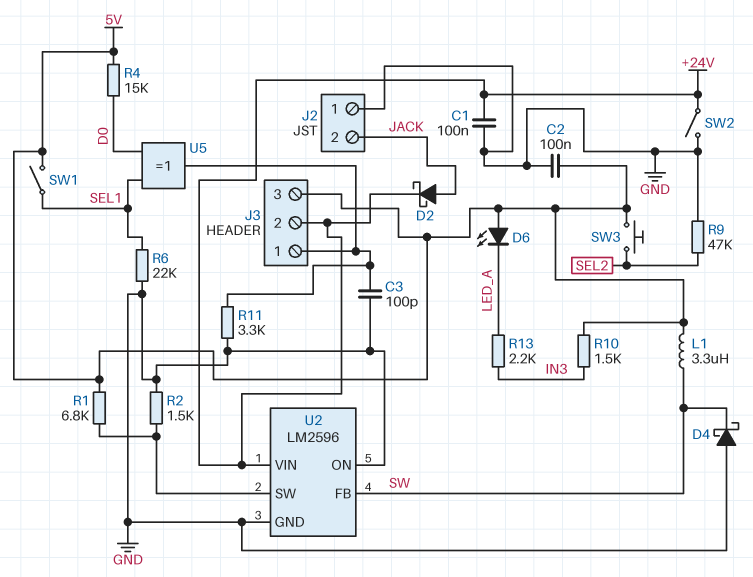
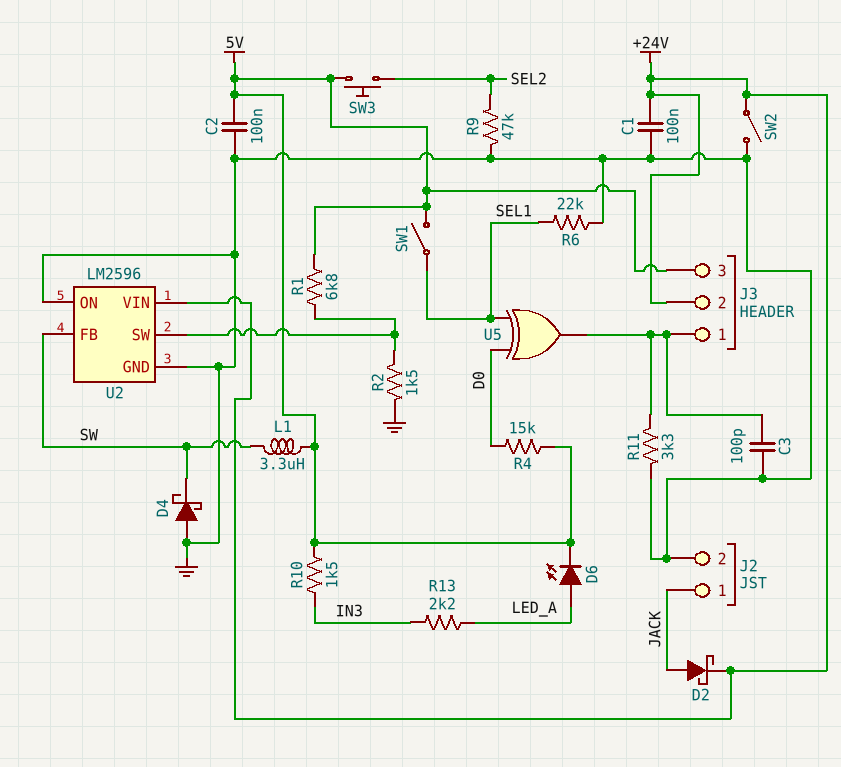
D6: LED (A 5V, K LED_A) -> LED (A LED_A, K 5V)
J2 pin 1: GND -> JACK
J2 pin 2: JACK -> GND

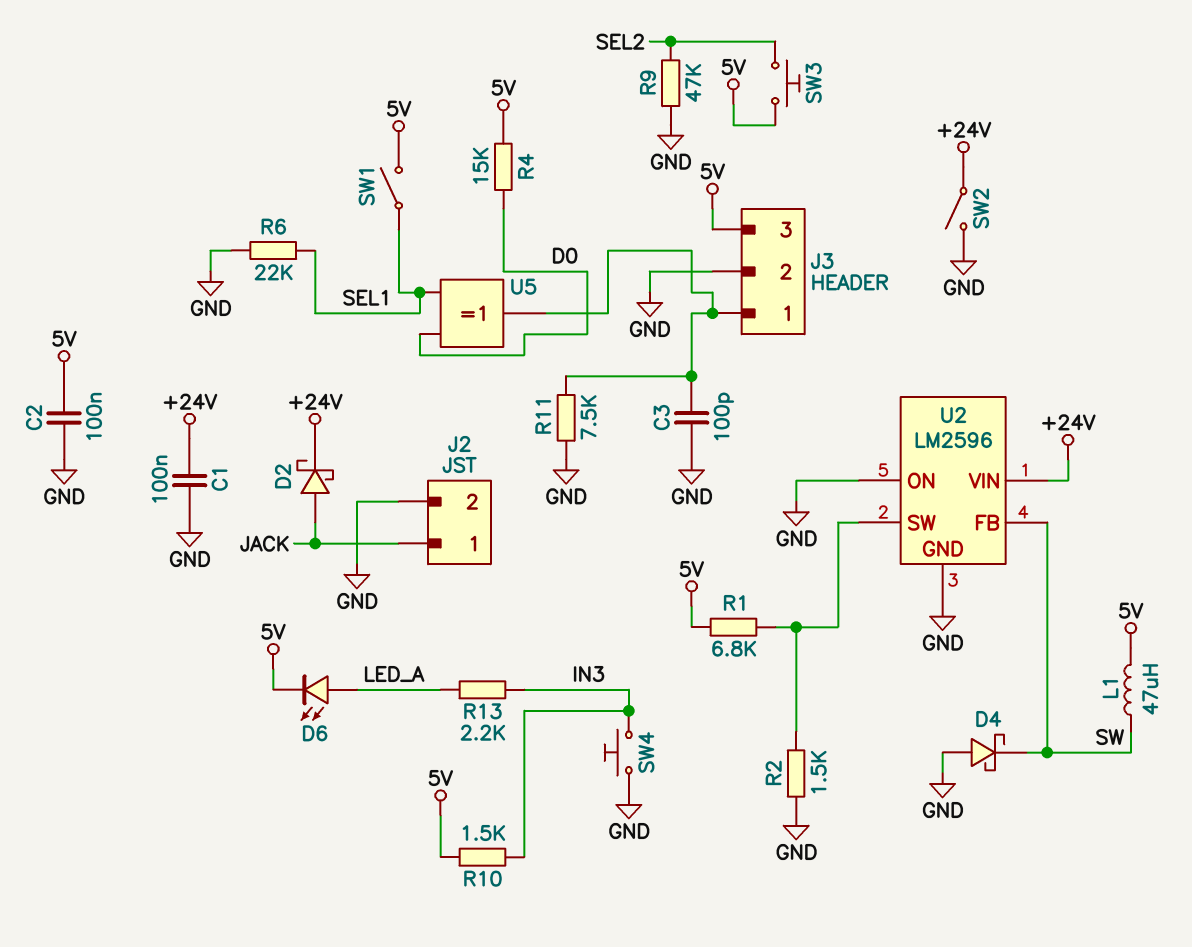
J3 pin 2: +24V -> GND
L1: 3.3uH (5V, SW) -> 47uH (5V, SW)
R11: 3.3k (GND, J3/1) -> 7.5k (GND, J3/1)
SW4: none -> button (GND, IN3)

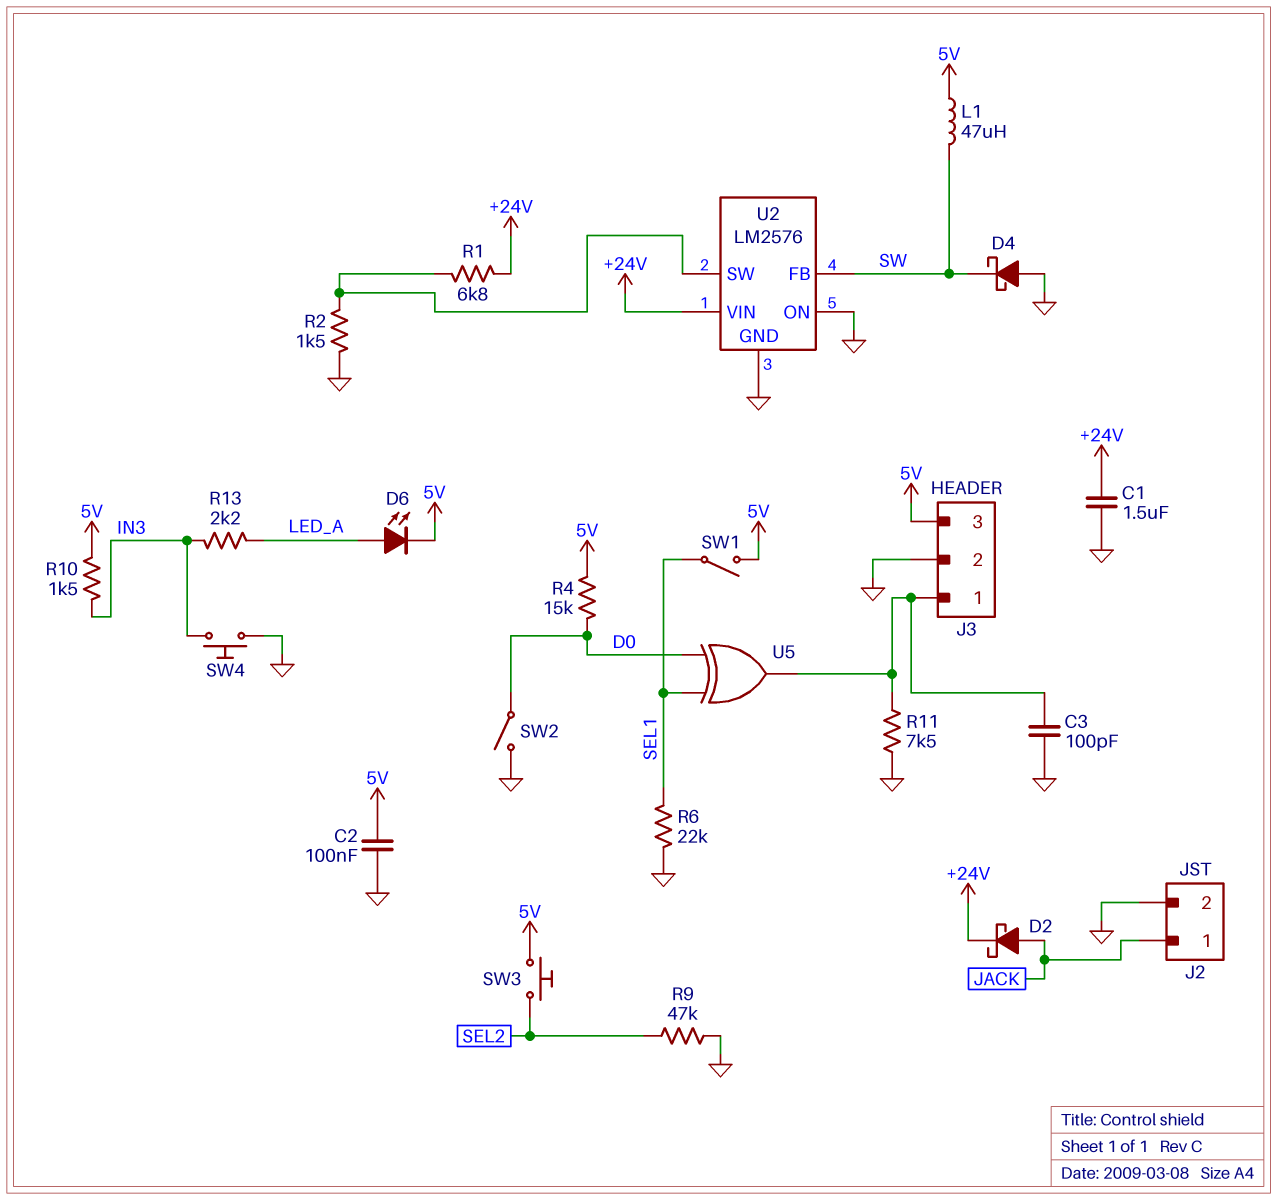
C1: 100nF (+24V, GND) -> 1.5uF (+24V, GND)
R1: 6.8k (5V, U2/SW) -> 6.8k (+24V, U2/SW)
SW2: switch (+24V, GND) -> switch (D0, GND)
U2: LM2596 -> LM2576

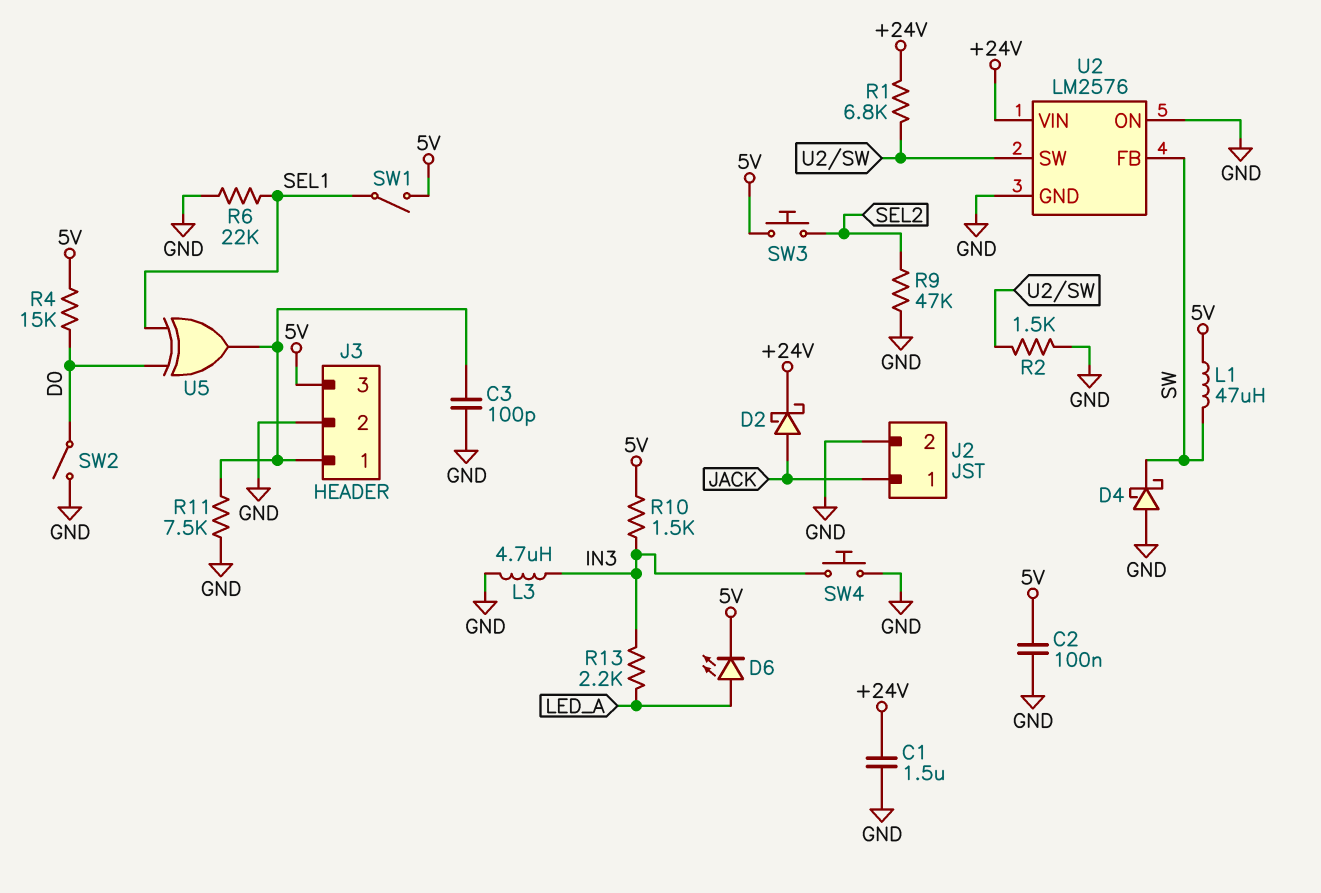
L3: none -> 4.7uH (GND, IN3)

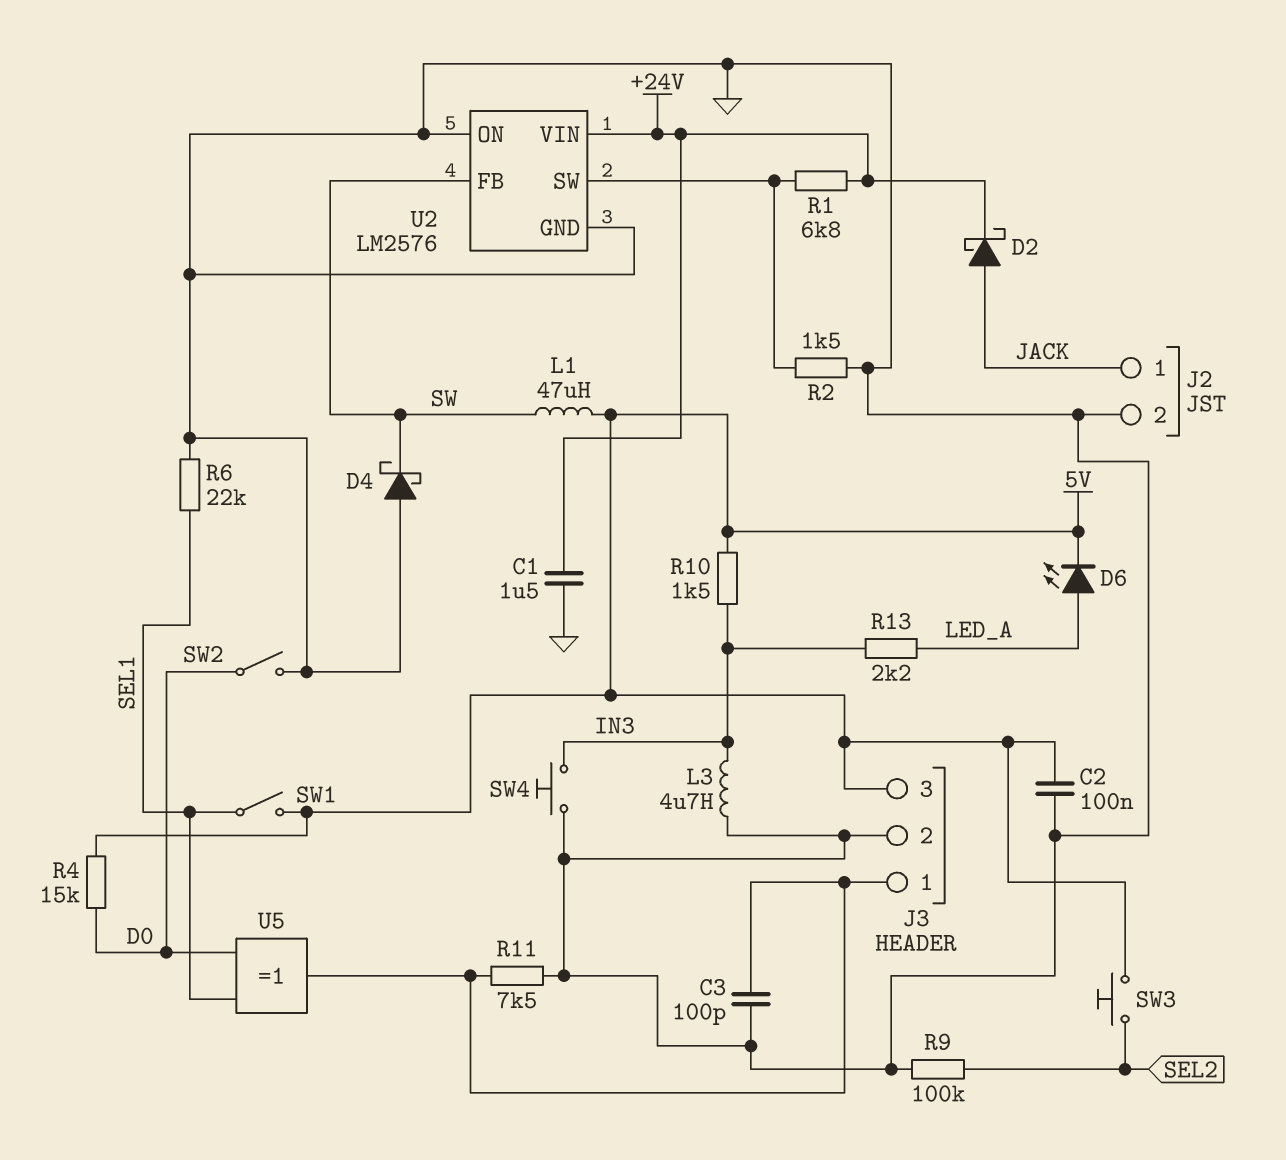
R9: 47k (GND, SEL2) -> 100k (GND, SEL2)

